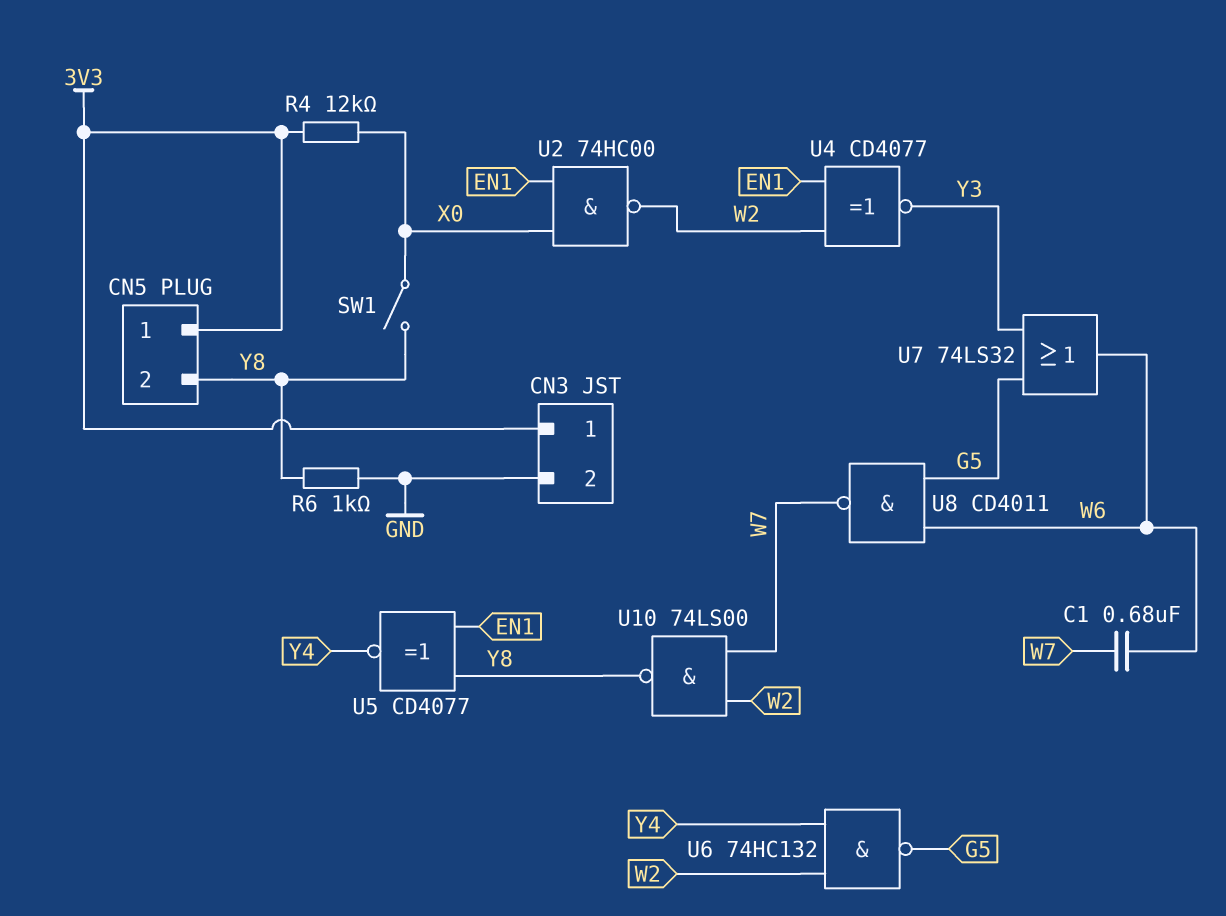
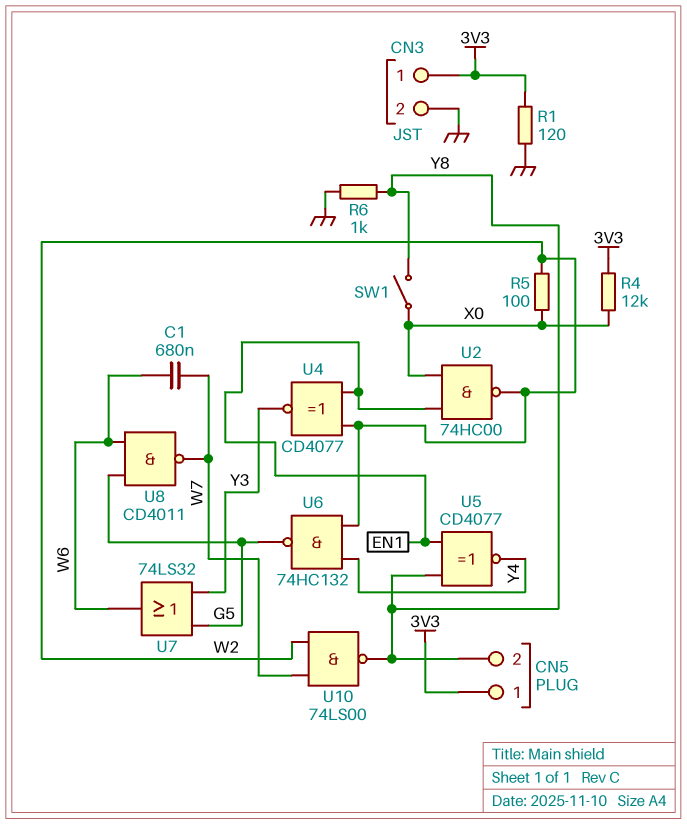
R1: none -> 120 (3V3, GND)
R5: none -> 100 (W2, X0)

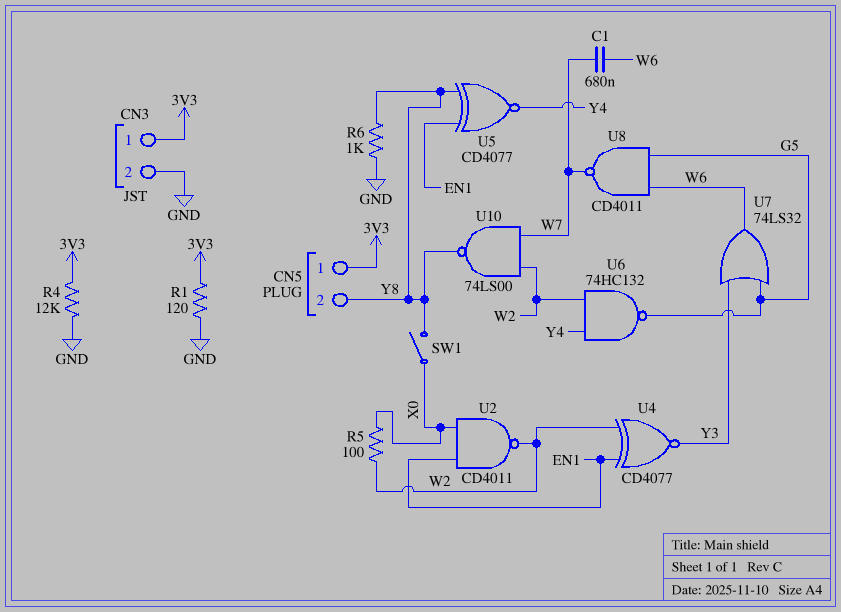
R4: 12k (3V3, X0) -> 12k (3V3, GND)
U2: NAND 74HC00 (in EN1, in X0, out W2) -> NAND CD4011 (in EN1, in X0, out W2)

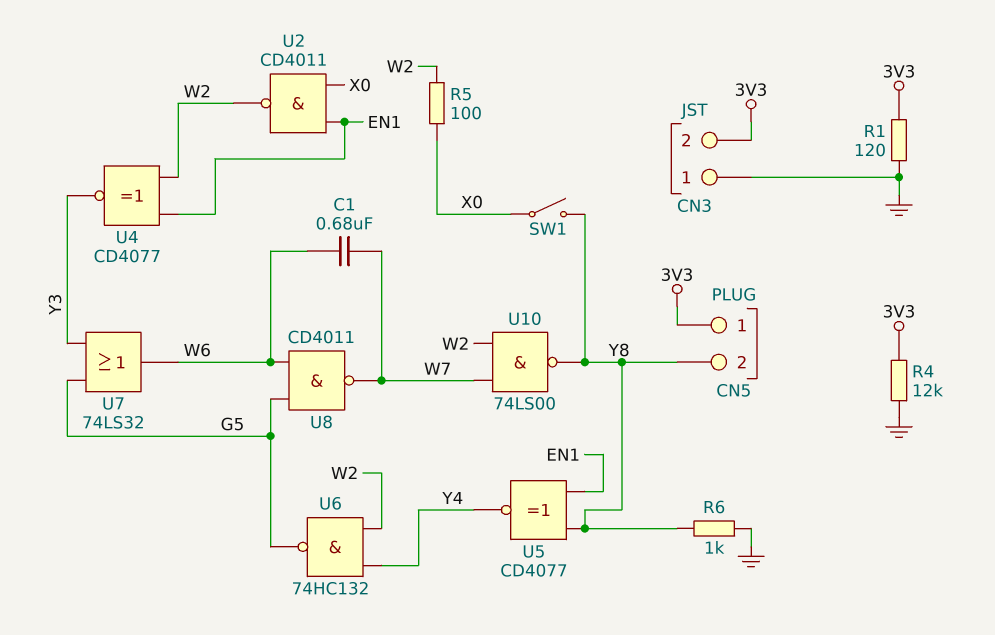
CN3 pin 1: 3V3 -> GND
CN3 pin 2: GND -> 3V3

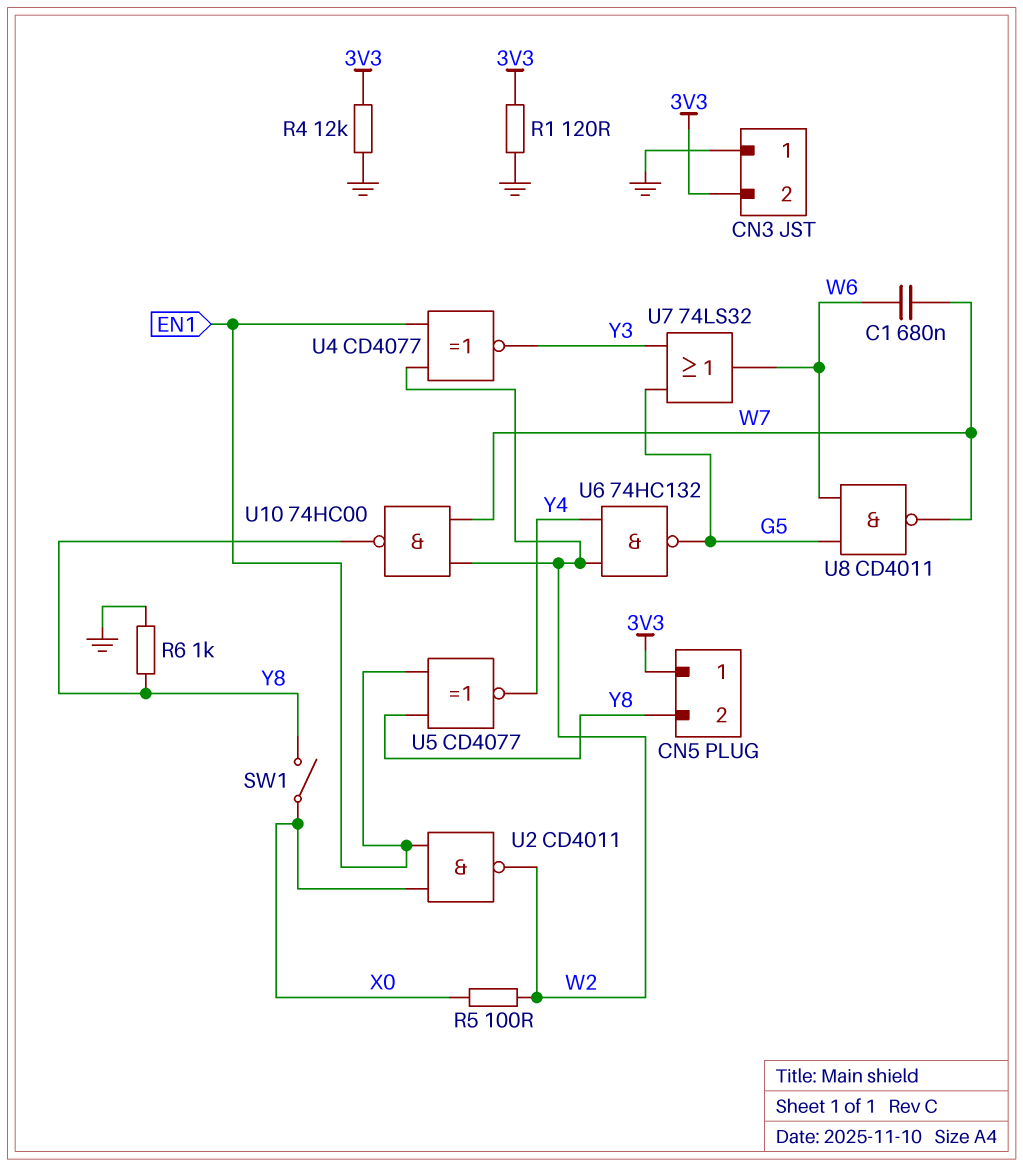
U10: NAND 74LS00 (in W2, in W7, out Y8) -> NAND 74HC00 (in W2, in W7, out Y8)

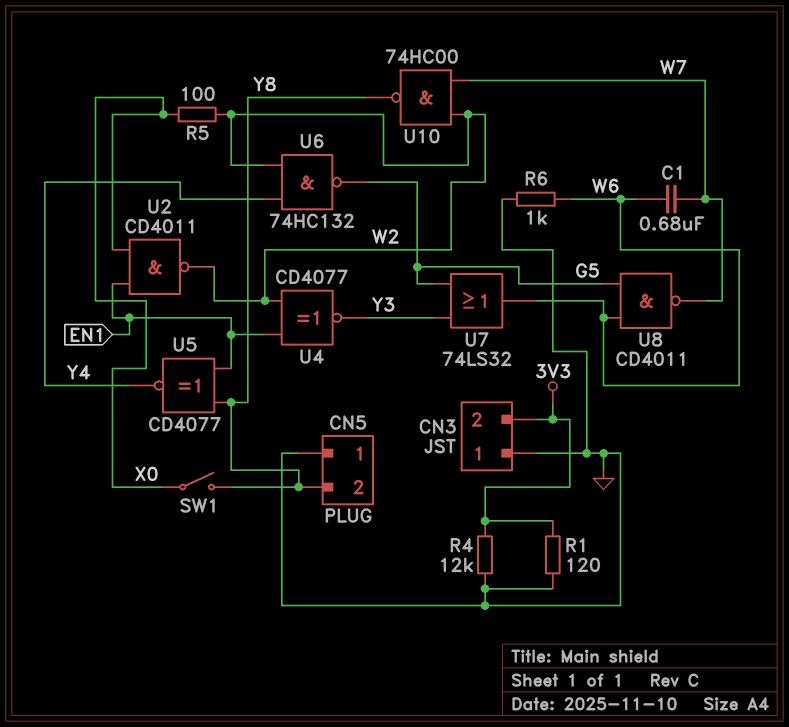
CN5 pin 1: 3V3 -> GND
R6: 1k (GND, Y8) -> 1k (GND, W6)

